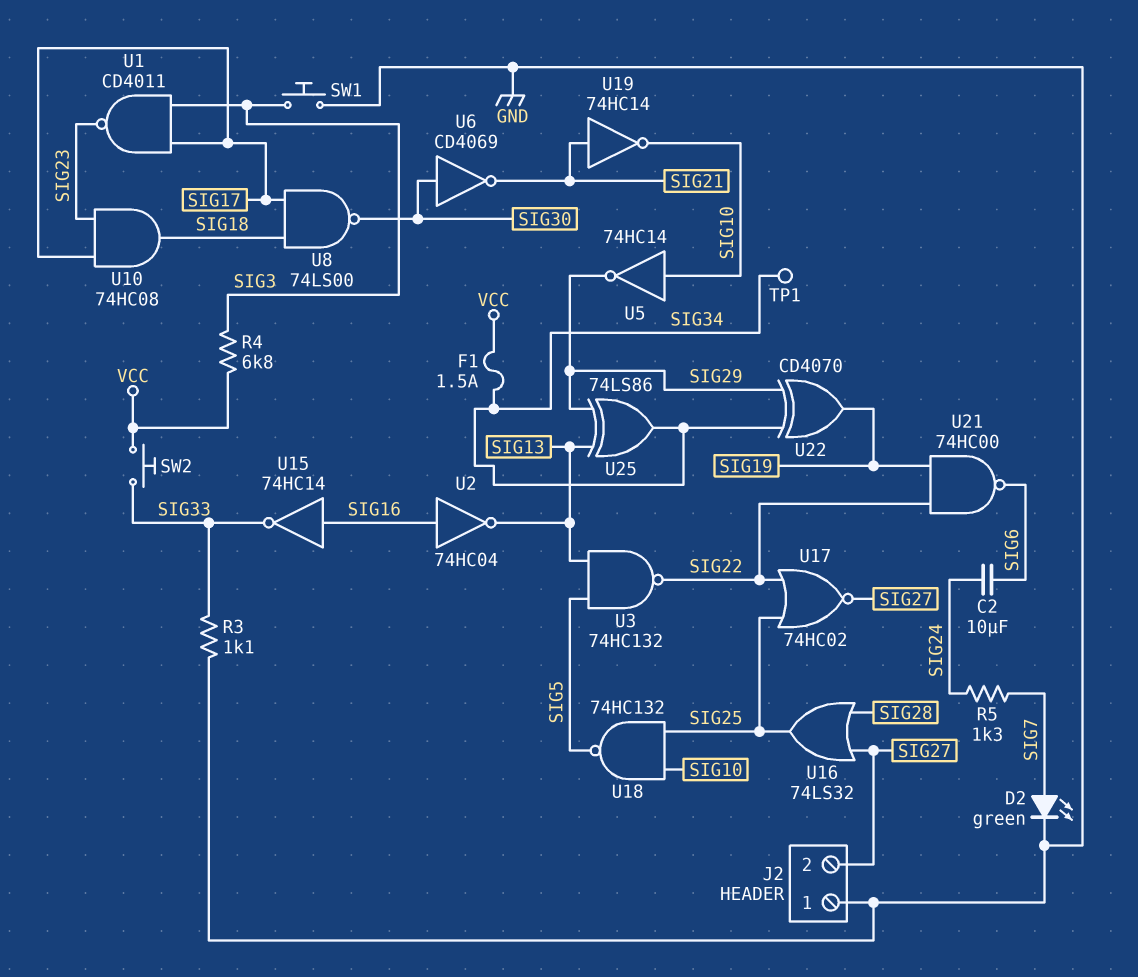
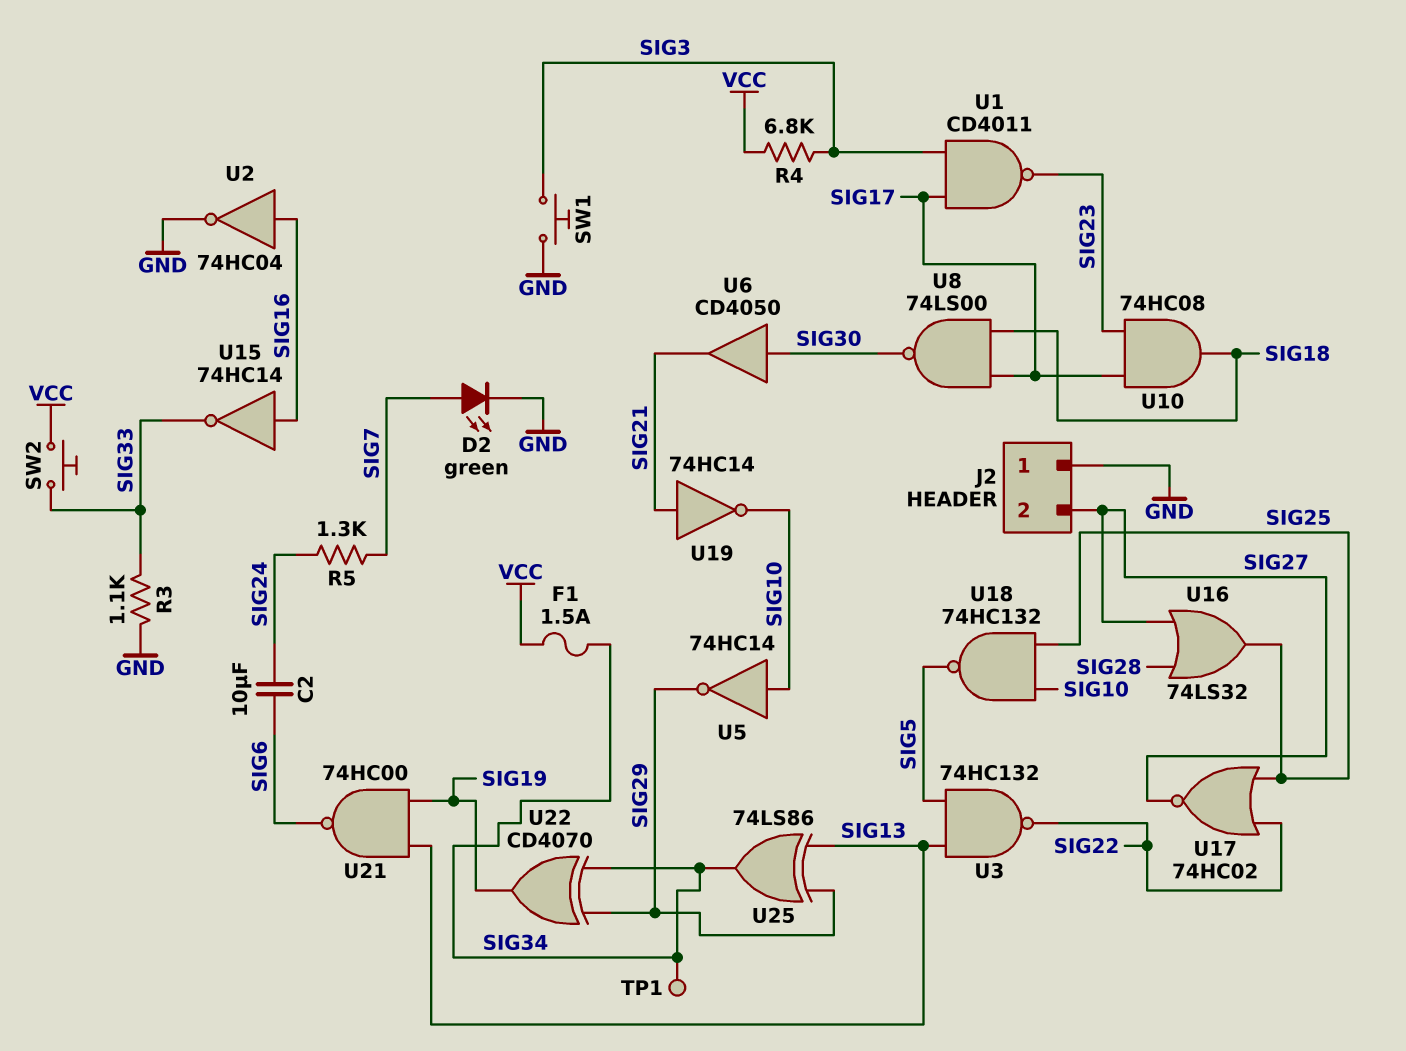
U2: NOT 74HC04 (in SIG16, out SIG13) -> NOT 74HC04 (in SIG16, out GND)
U6: NOT CD4069 (in SIG30, out SIG21) -> buffer CD4050 (in SIG30, out SIG21)
U21: NAND 74HC00 (in SIG19, in SIG22, out SIG6) -> NAND 74HC00 (in SIG13, in SIG19, out SIG6)

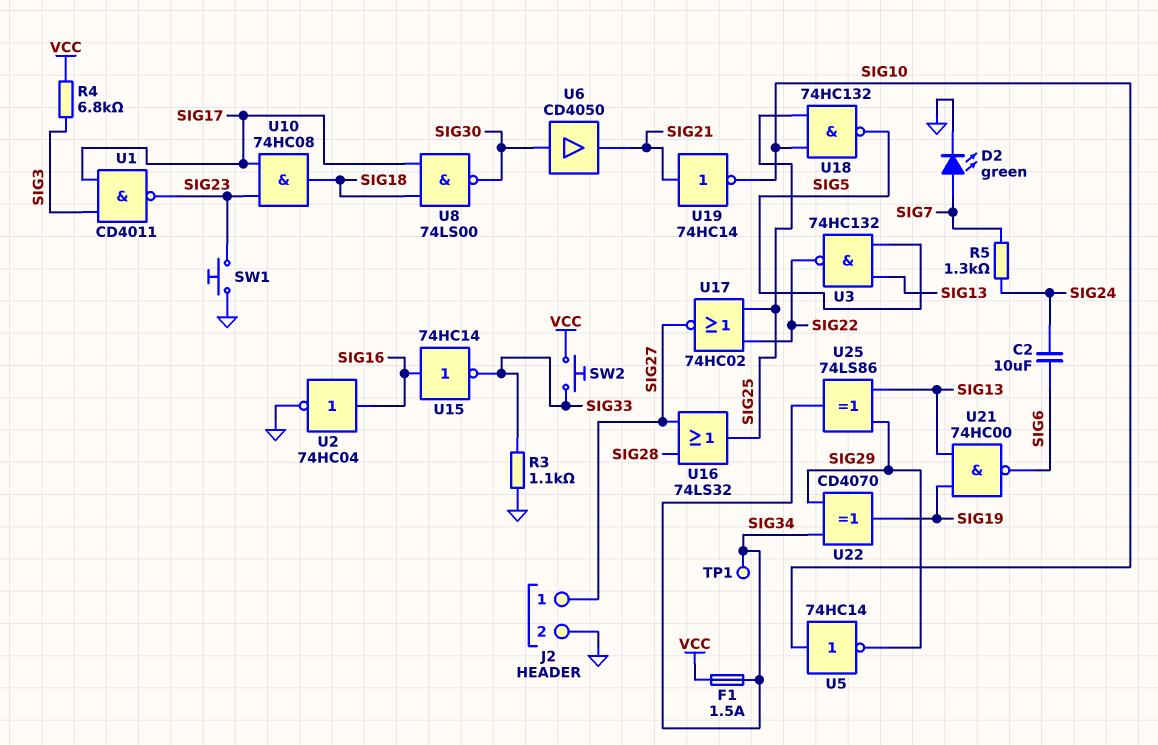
J2 pin 1: GND -> SIG27
J2 pin 2: SIG27 -> GND
SW1: button (GND, SIG3) -> button (GND, SIG23)

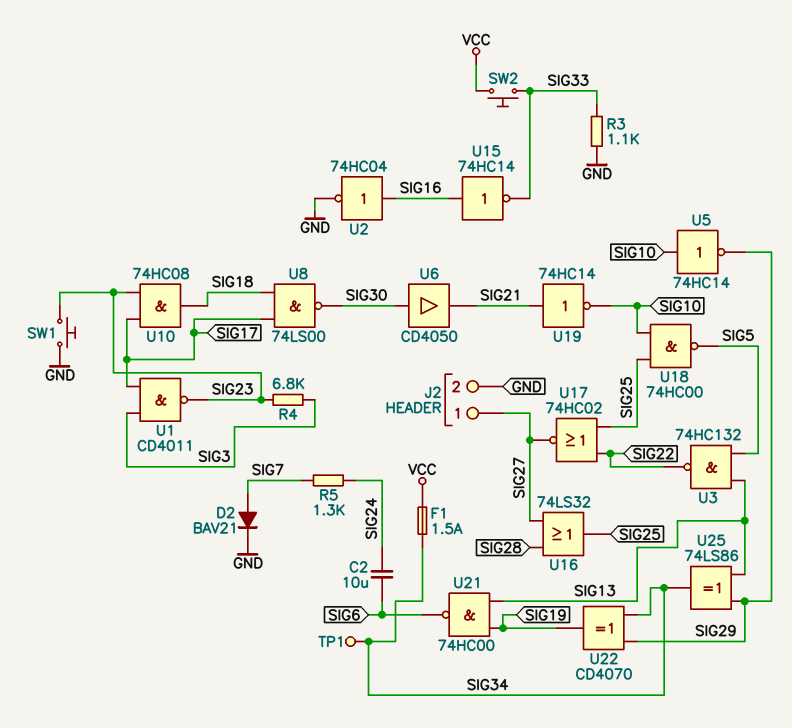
D2: LED green (A SIG7, K GND) -> diode BAV21 (A SIG7, K GND)
R4: 6.8k (SIG3, VCC) -> 6.8k (SIG3, SIG23)
U18: NAND 74HC132 (in SIG10, in SIG25, out SIG5) -> NAND 74HC00 (in SIG10, in SIG25, out SIG5)

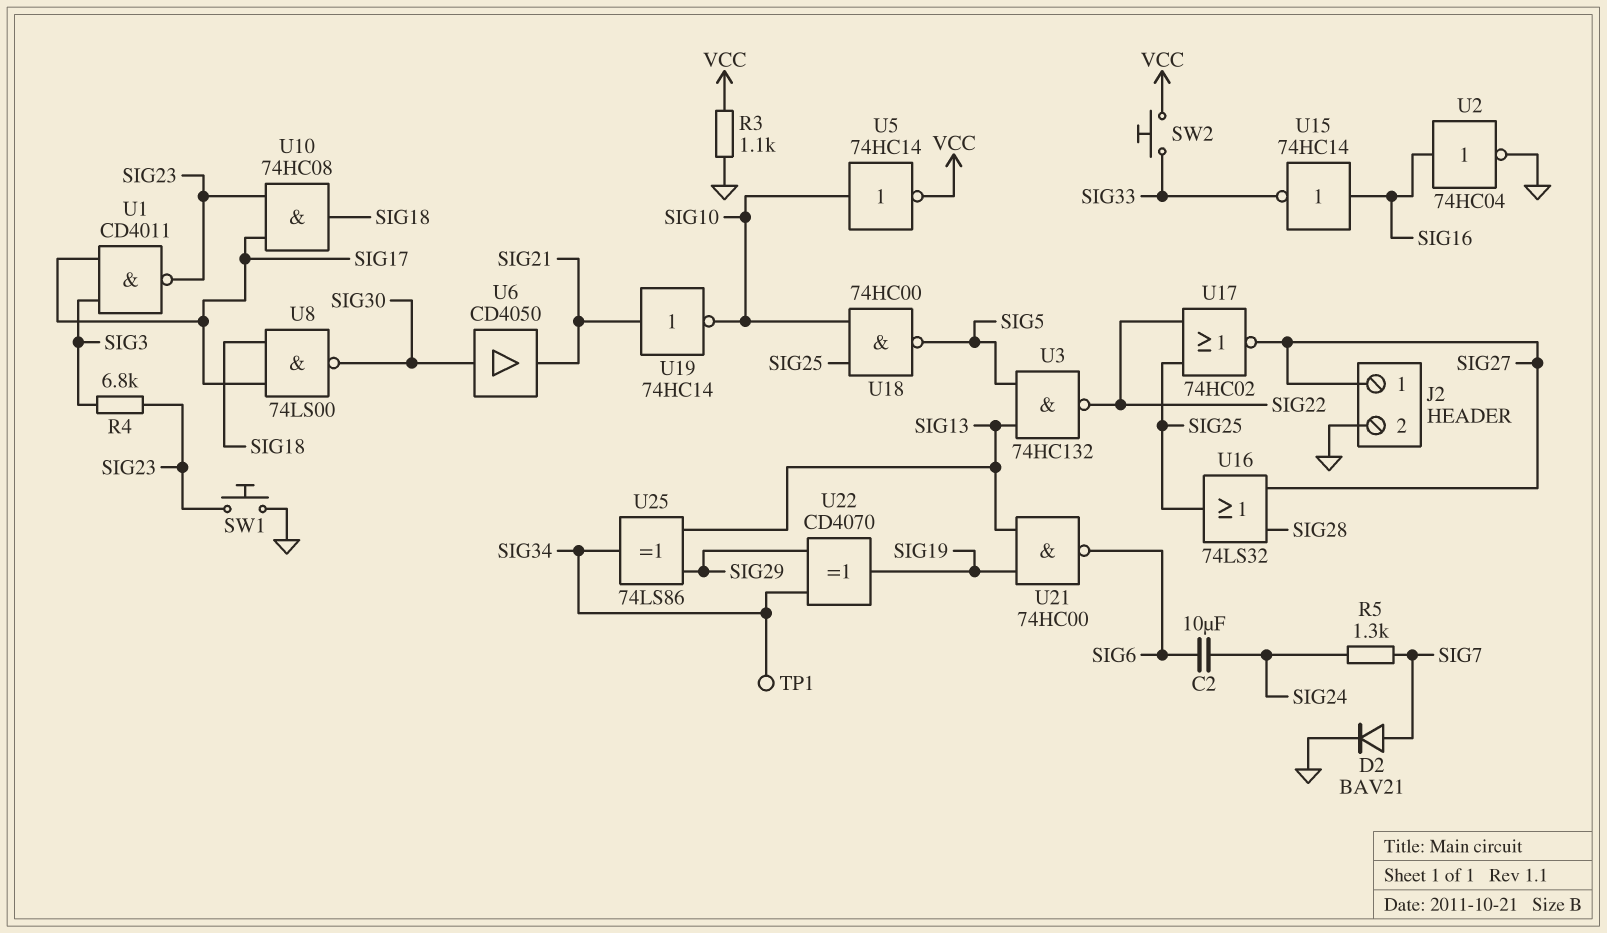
F1: 1.5A (SIG34, VCC) -> none
R3: 1.1k (GND, SIG33) -> 1.1k (GND, VCC)
U5: NOT 74HC14 (in SIG10, out SIG29) -> NOT 74HC14 (in SIG10, out VCC)

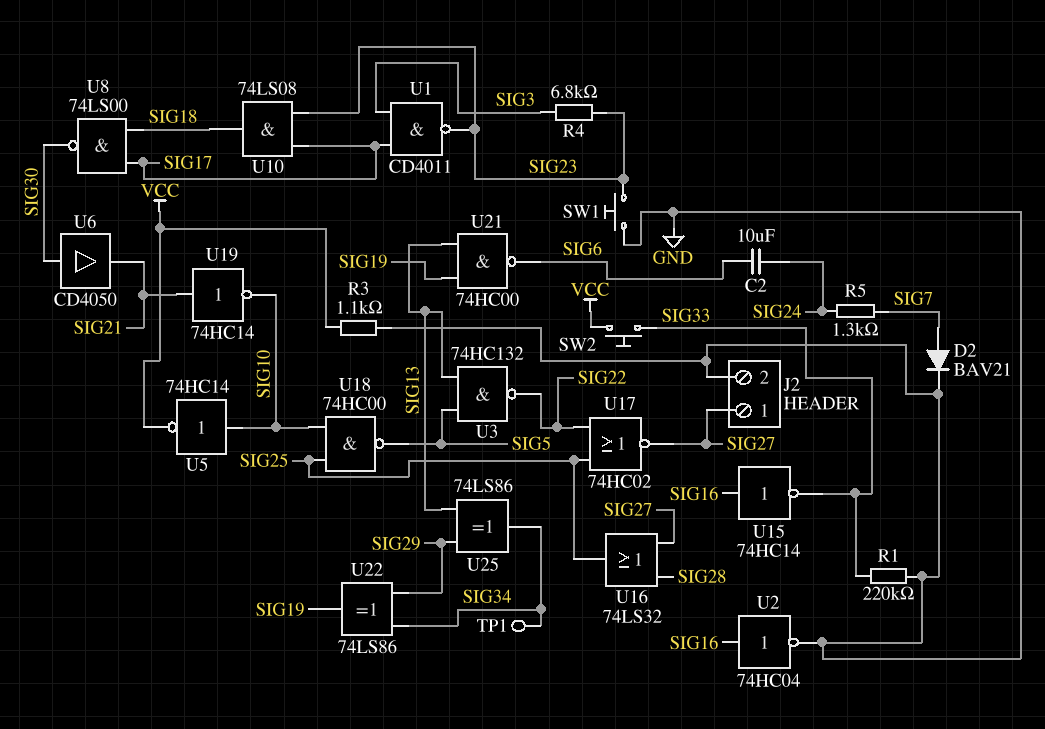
R1: none -> 220k (GND, SIG33)
U10: AND 74HC08 (in SIG17, in SIG23, out SIG18) -> AND 74LS08 (in SIG17, in SIG23, out SIG18)
U22: XOR CD4070 (in SIG29, in SIG34, out SIG19) -> XOR 74LS86 (in SIG29, in SIG34, out SIG19)

